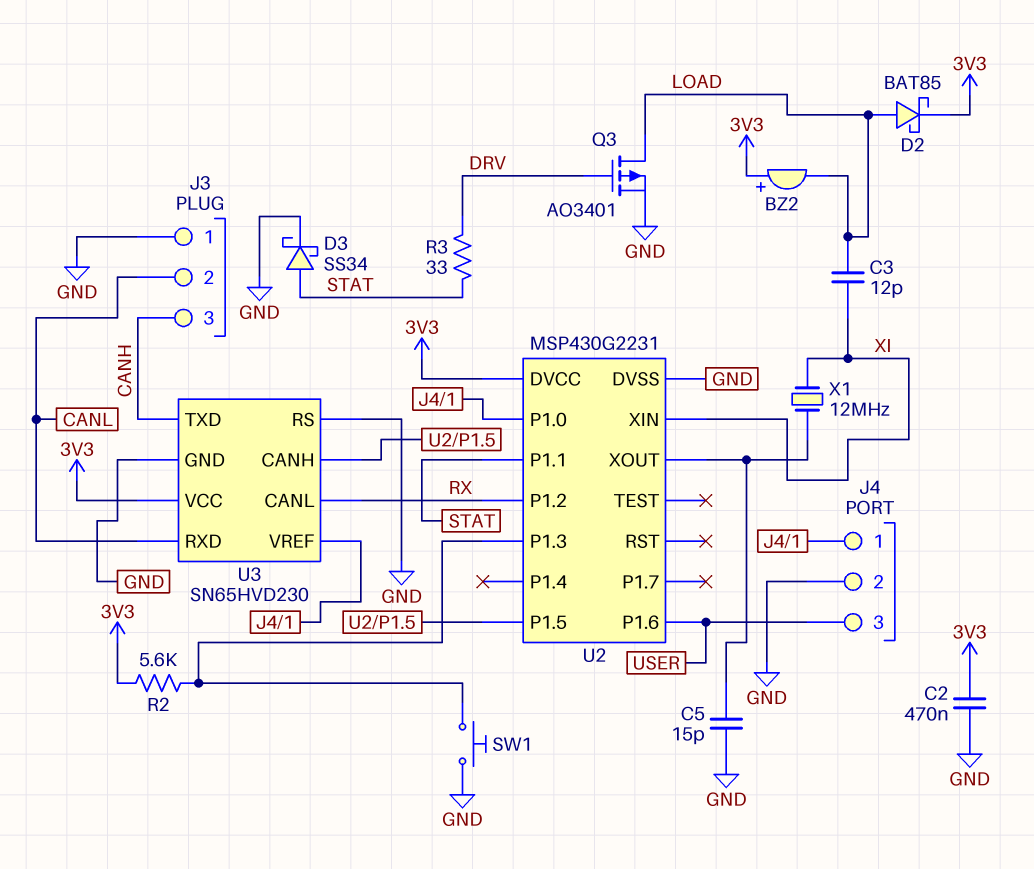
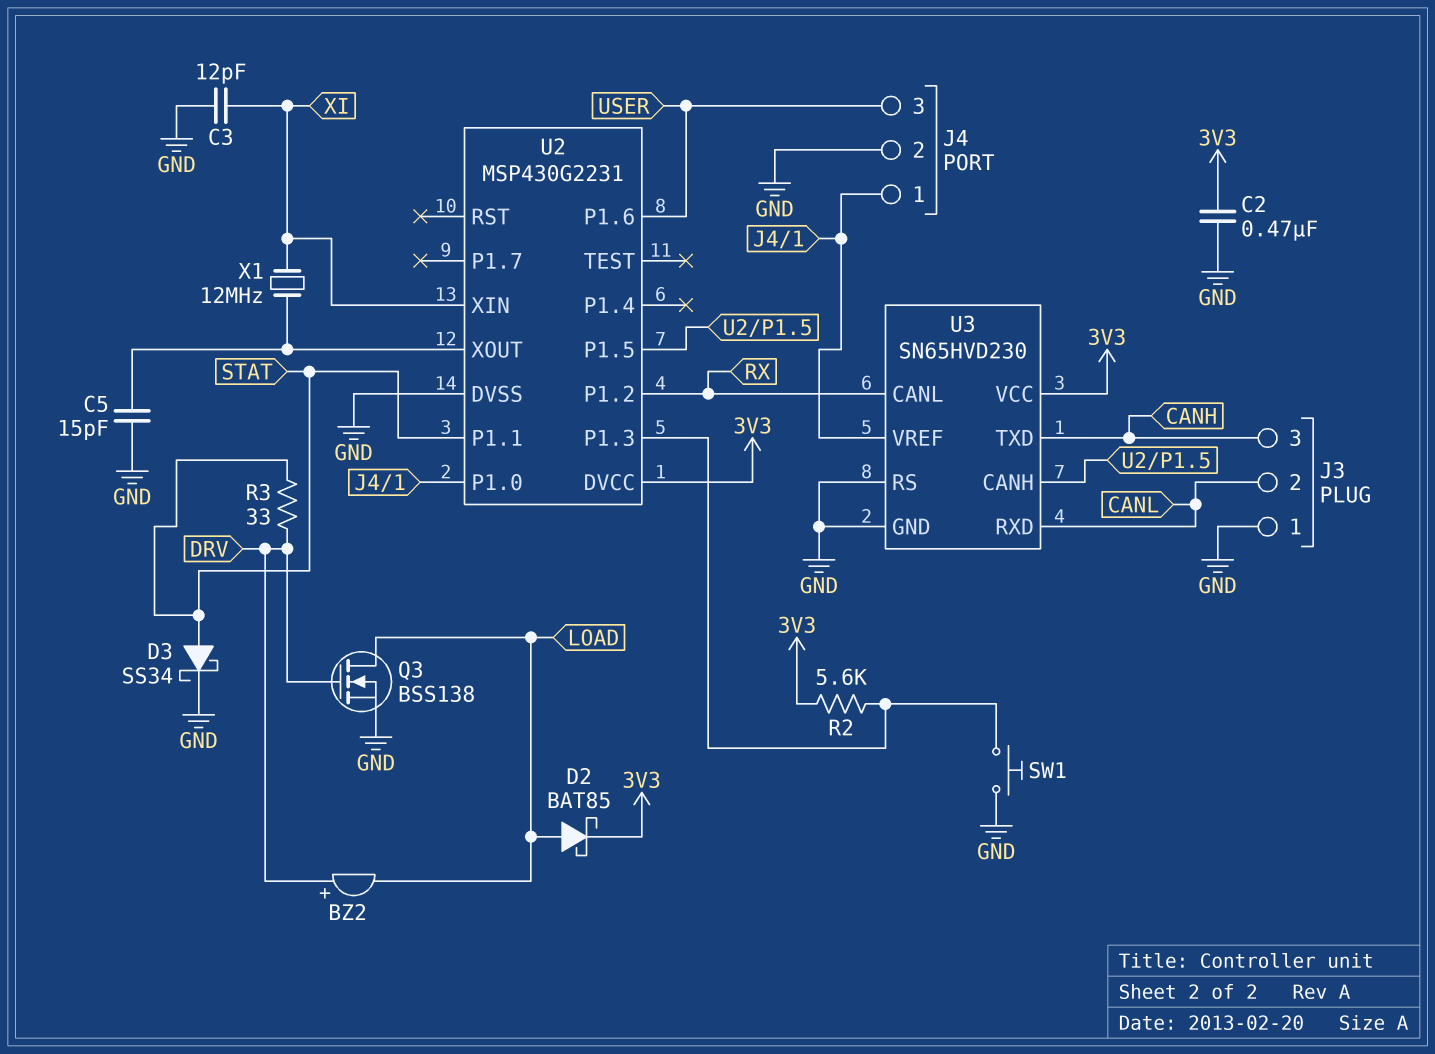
BZ2: buzzer (plus 3V3, minus LOAD) -> buzzer (plus DRV, minus LOAD)
C3: 12pF (LOAD, XI) -> 12pF (GND, XI)
Q3: PMOS AO3401 (G DRV, D LOAD, S GND) -> NMOS BSS138 (G DRV, D LOAD, S GND)

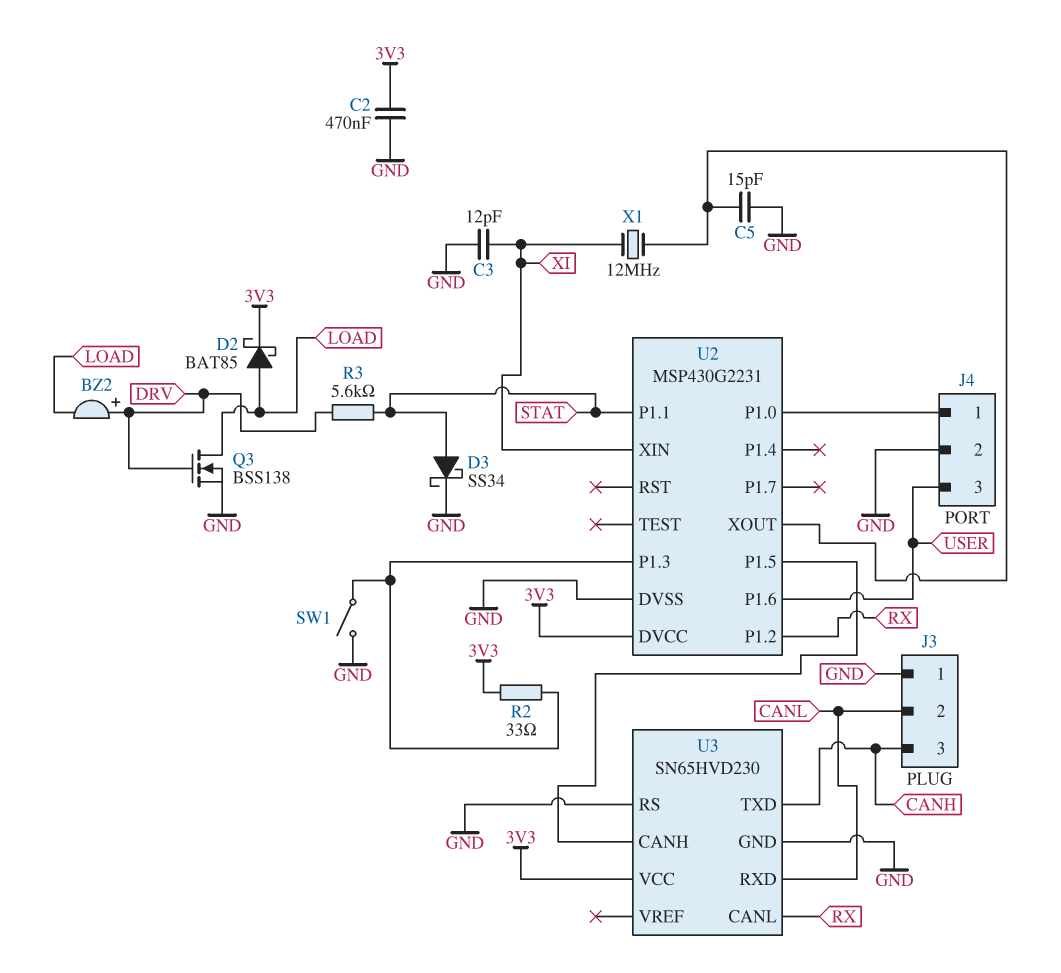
R2: 5.6k (3V3, U2/P1.3) -> 33 (3V3, U2/P1.3)
R3: 33 (DRV, STAT) -> 5.6k (DRV, STAT)
SW1: button (GND, U2/P1.3) -> switch (GND, U2/P1.3)
U3 pin VREF: J4/1 -> none

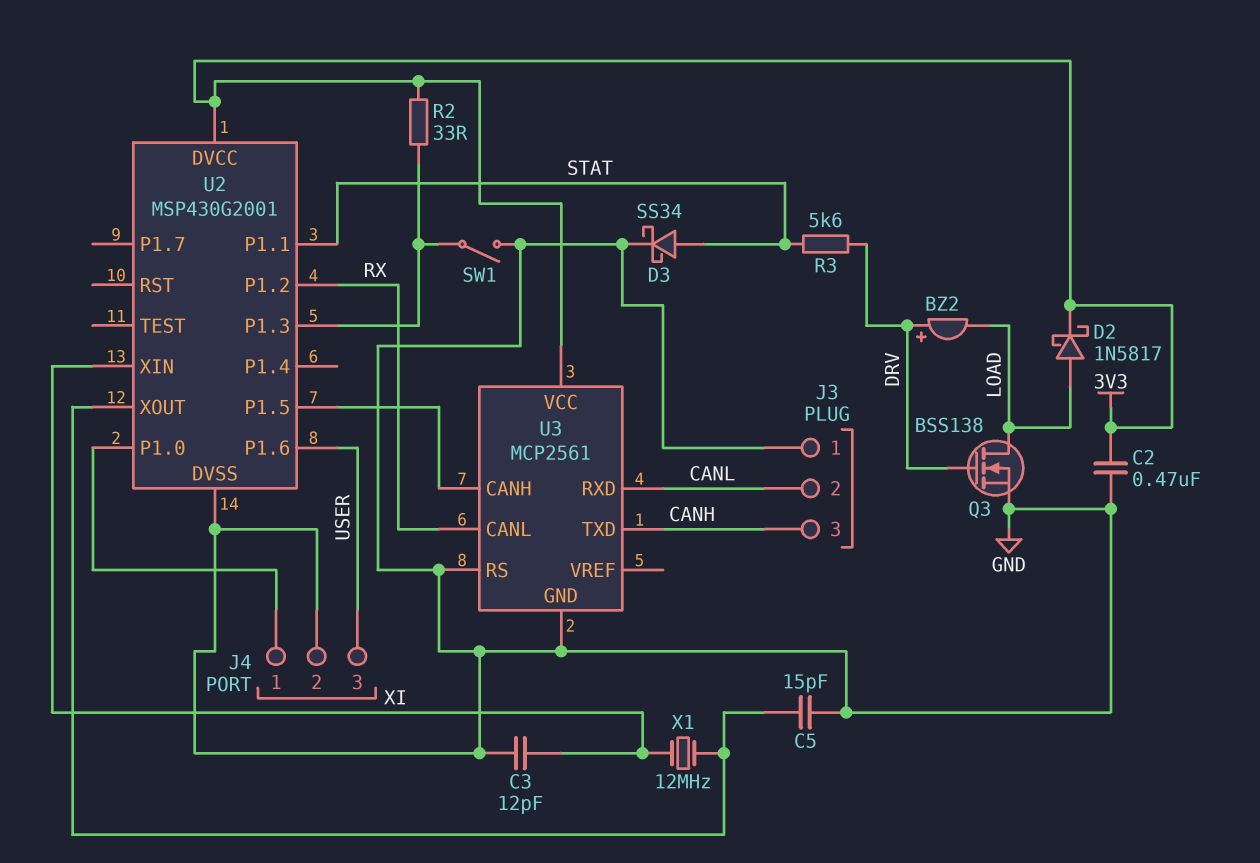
D2: schottky BAT85 (A LOAD, K 3V3) -> schottky 1N5817 (A LOAD, K 3V3)
U2: MSP430G2231 -> MSP430G2001
U3: SN65HVD230 -> MCP2561

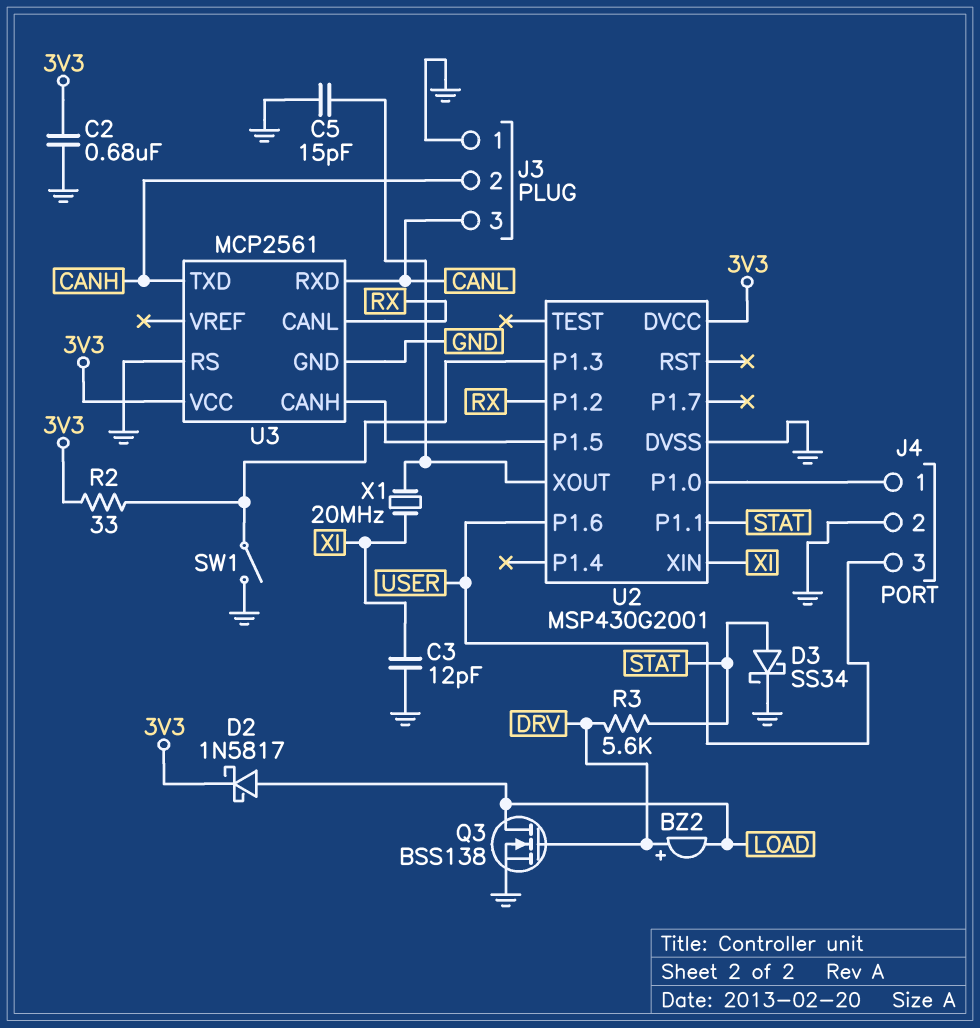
C2: 470nF (3V3, GND) -> 680nF (3V3, GND)
J3 pin 2: CANL -> CANH
J3 pin 3: CANH -> CANL
X1: 12MHz (U2/XOUT, XI) -> 20MHz (U2/XOUT, XI)

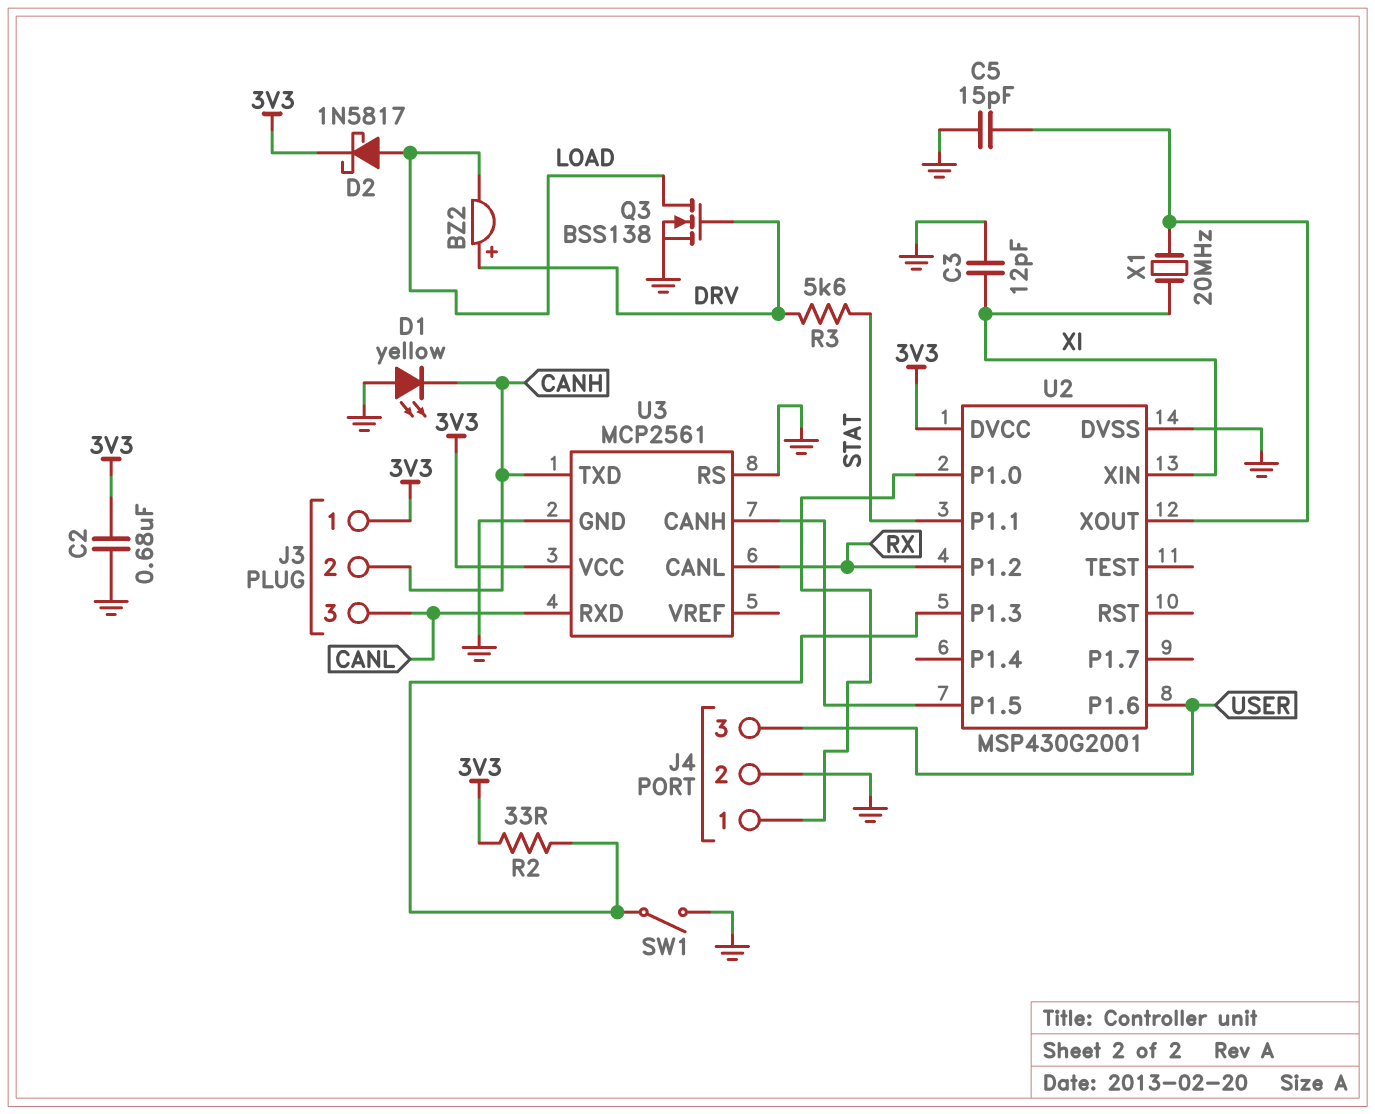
D1: none -> LED yellow (A GND, K CANH)
D3: schottky SS34 (A STAT, K GND) -> none
J3 pin 1: GND -> 3V3

